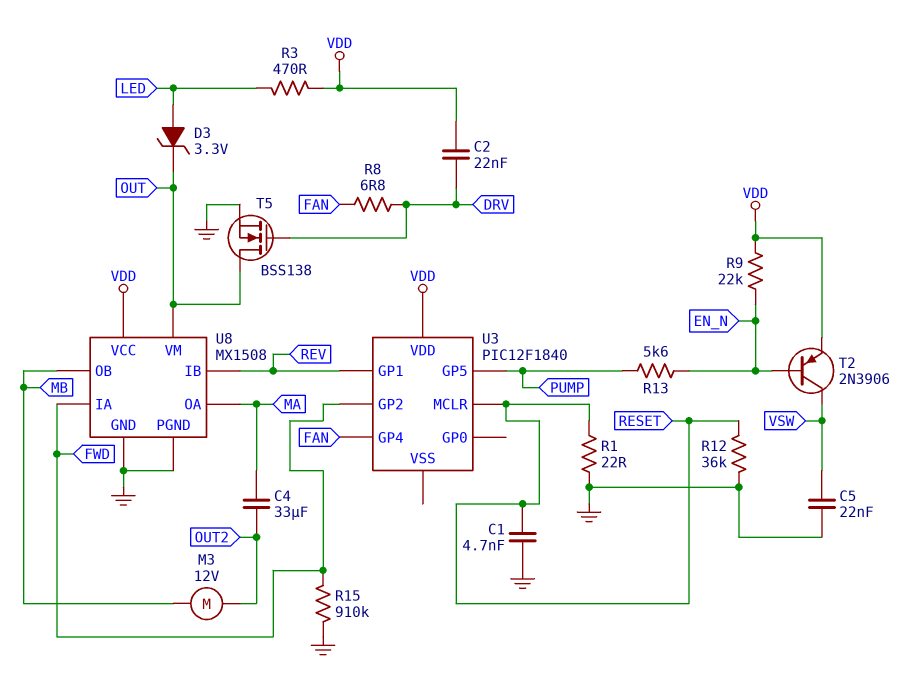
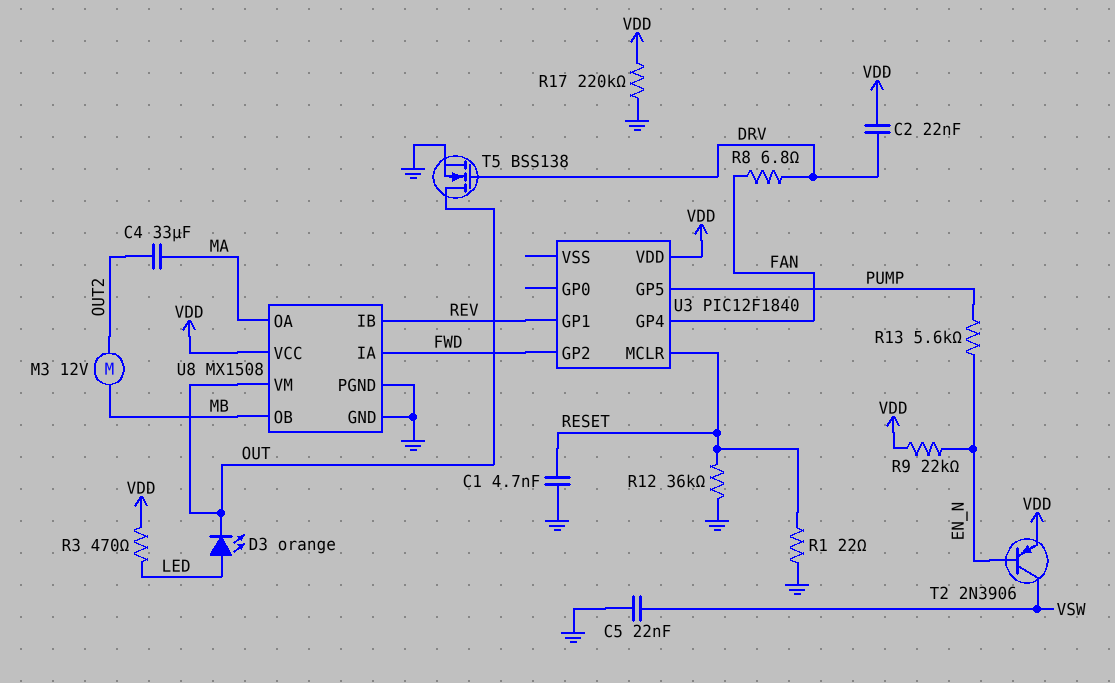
D3: zener 3.3V (A LED, K OUT) -> LED orange (A LED, K OUT)
R15: 910k (FWD, GND) -> none
R17: none -> 220k (GND, VDD)

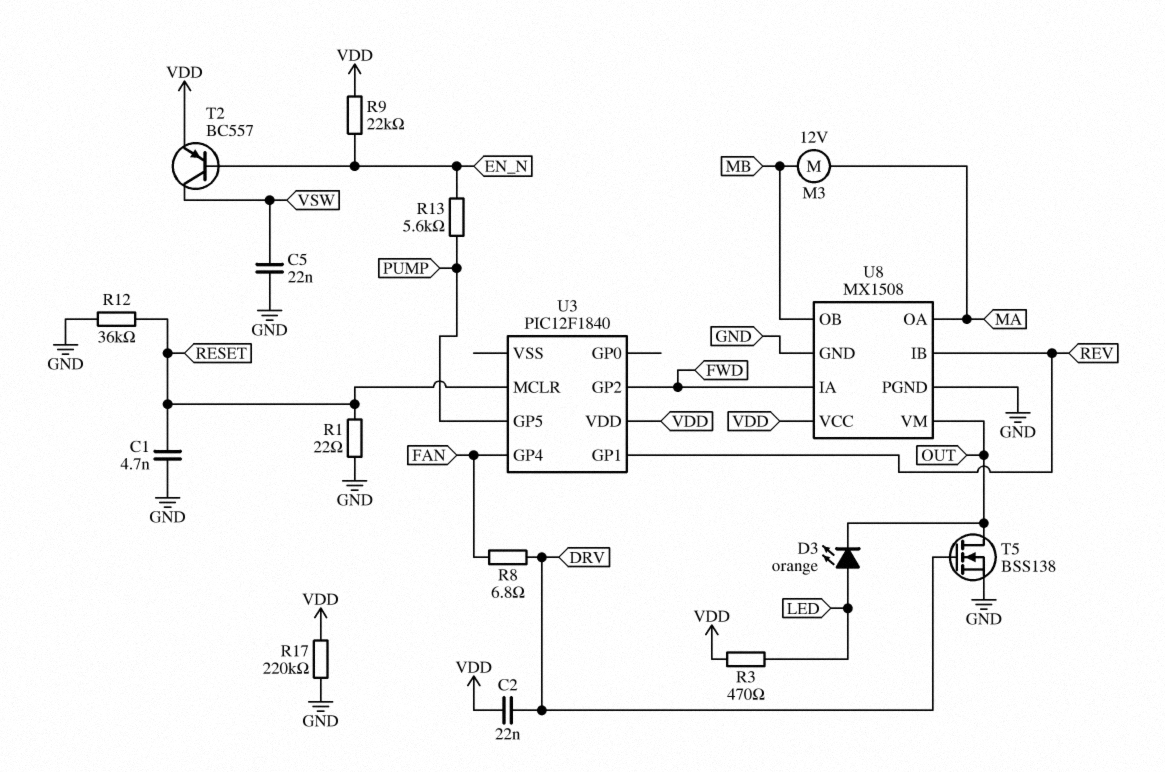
C4: 33uF (MA, OUT2) -> none
M3: motor 12V (MB, OUT2) -> motor 12V (MA, MB)
T2: PNP 2N3906 (B EN_N, C VSW, E VDD) -> PNP BC557 (B EN_N, C VSW, E VDD)

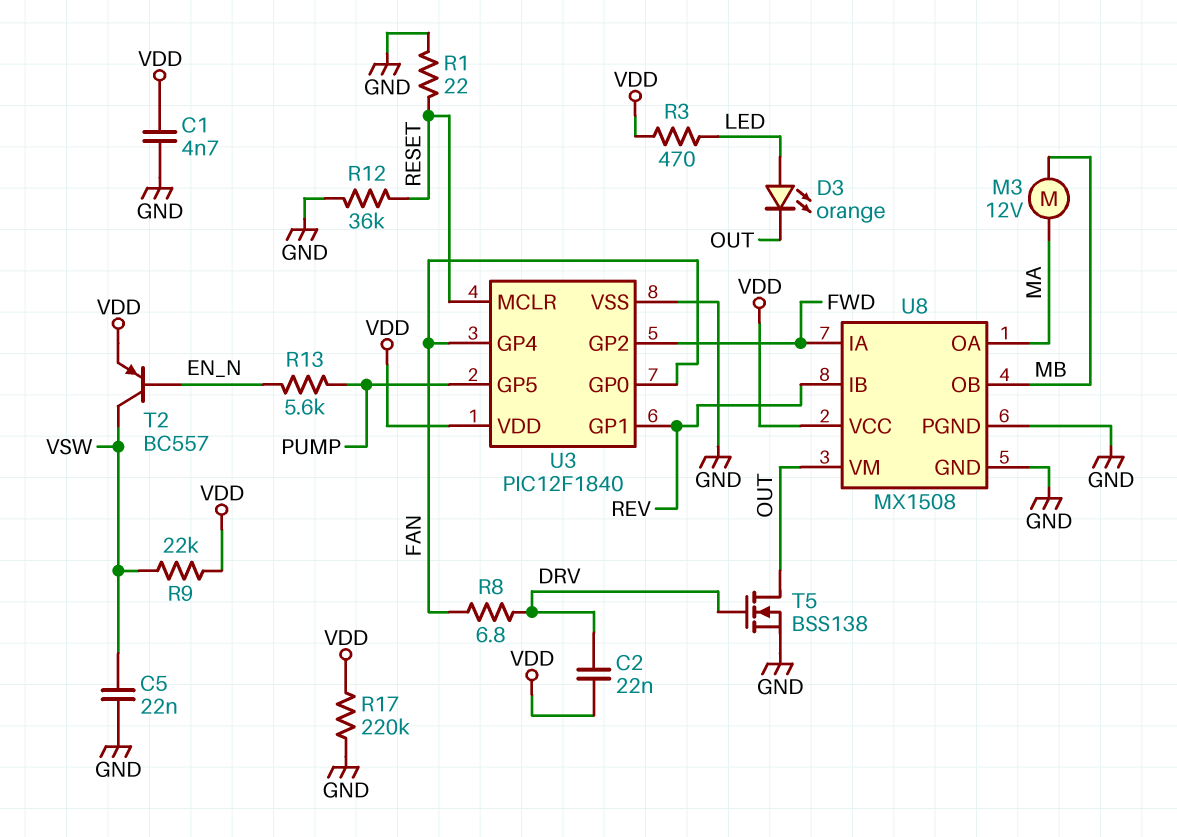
C1: 4.7nF (GND, RESET) -> 4.7nF (GND, VDD)
R9: 22k (EN_N, VDD) -> 22k (VDD, VSW)
U3 pin GP0: none -> FAN
U3 pin VSS: none -> GND

